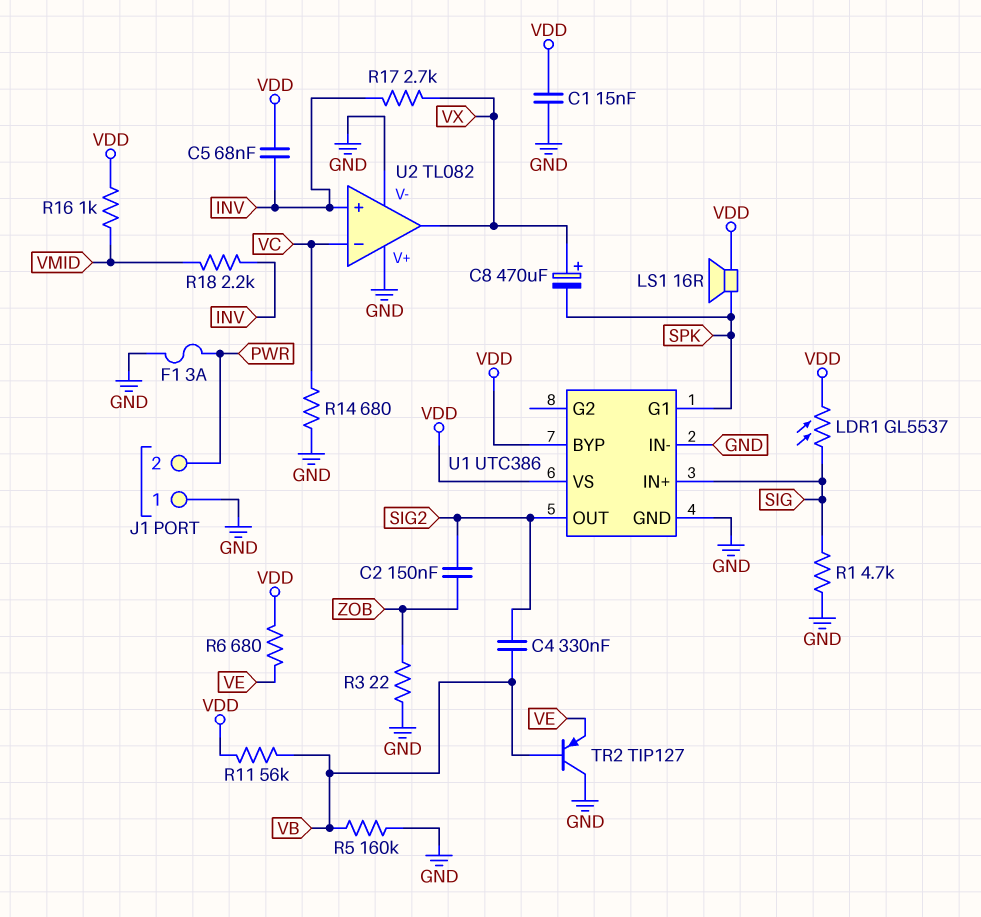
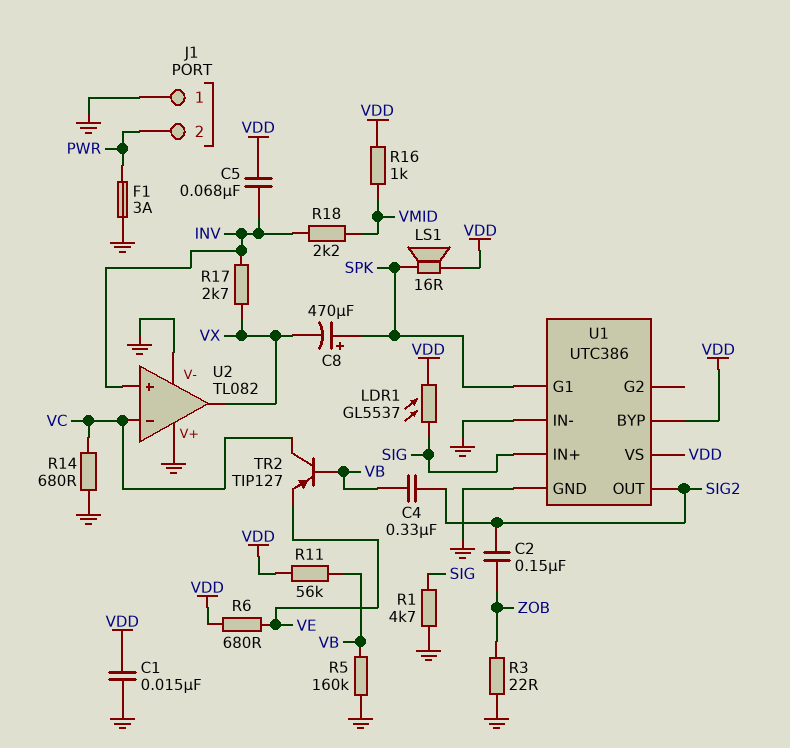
C8: 470uF (plus VX, minus SPK) -> 470uF (plus SPK, minus VX)
TR2: PNP TIP127 (B VB, C GND, E VE) -> PNP TIP127 (B VB, C VC, E VE)

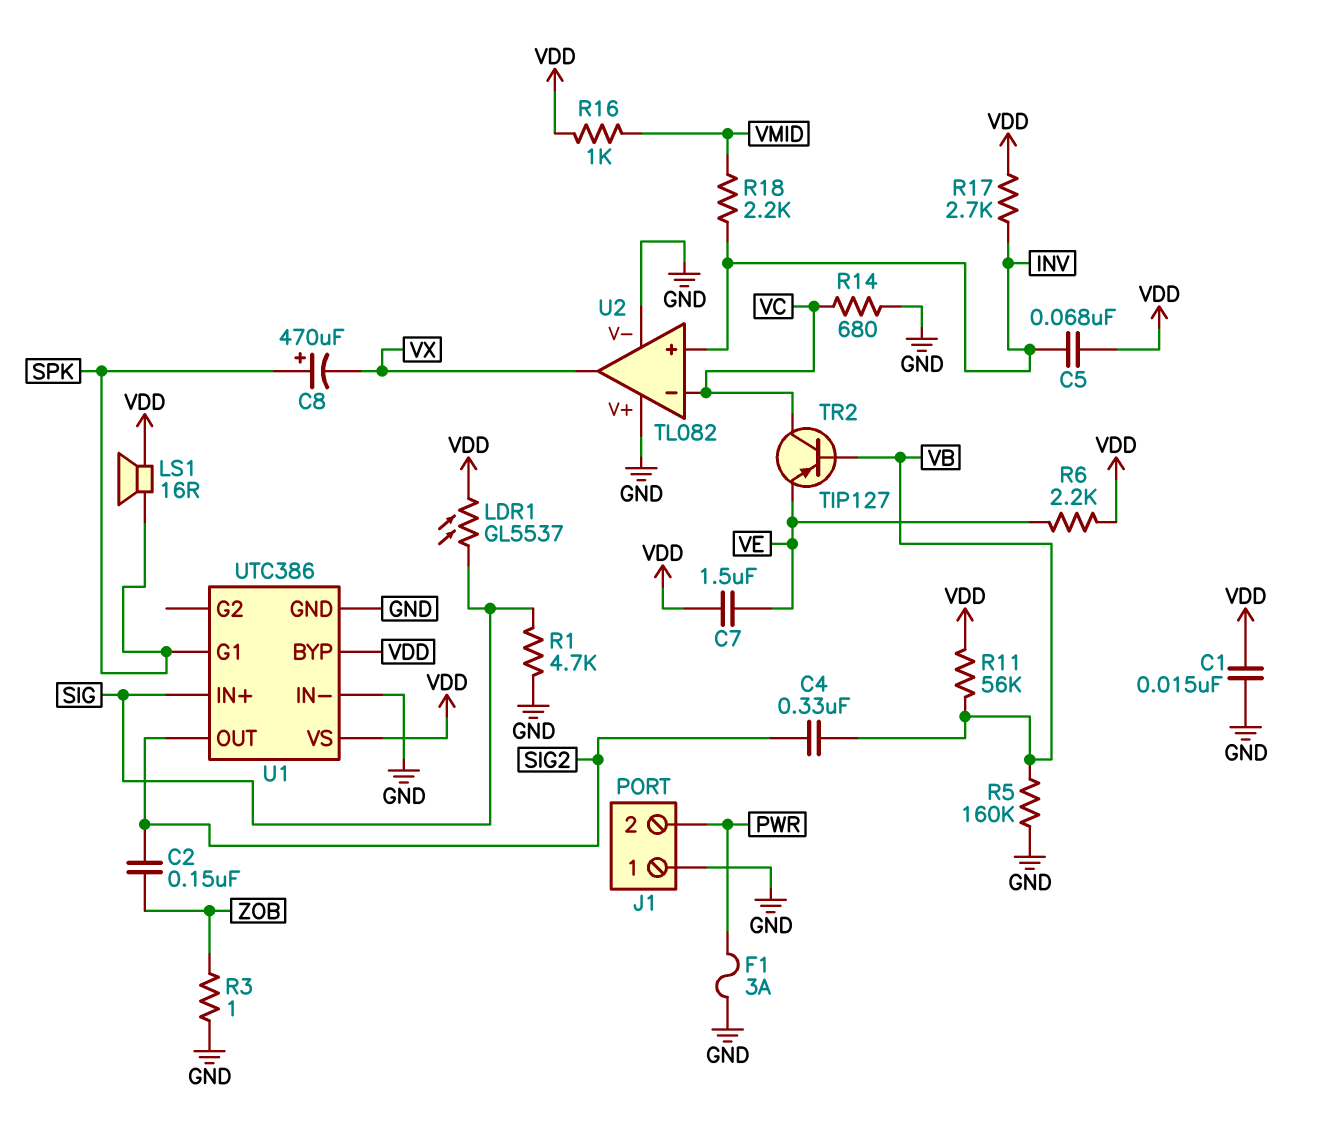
C7: none -> 1.5uF (VDD, VE)
R3: 22 (GND, ZOB) -> 1 (GND, ZOB)
R6: 680 (VDD, VE) -> 2.2k (VDD, VE)
R17: 2.7k (INV, VX) -> 2.7k (INV, VDD)

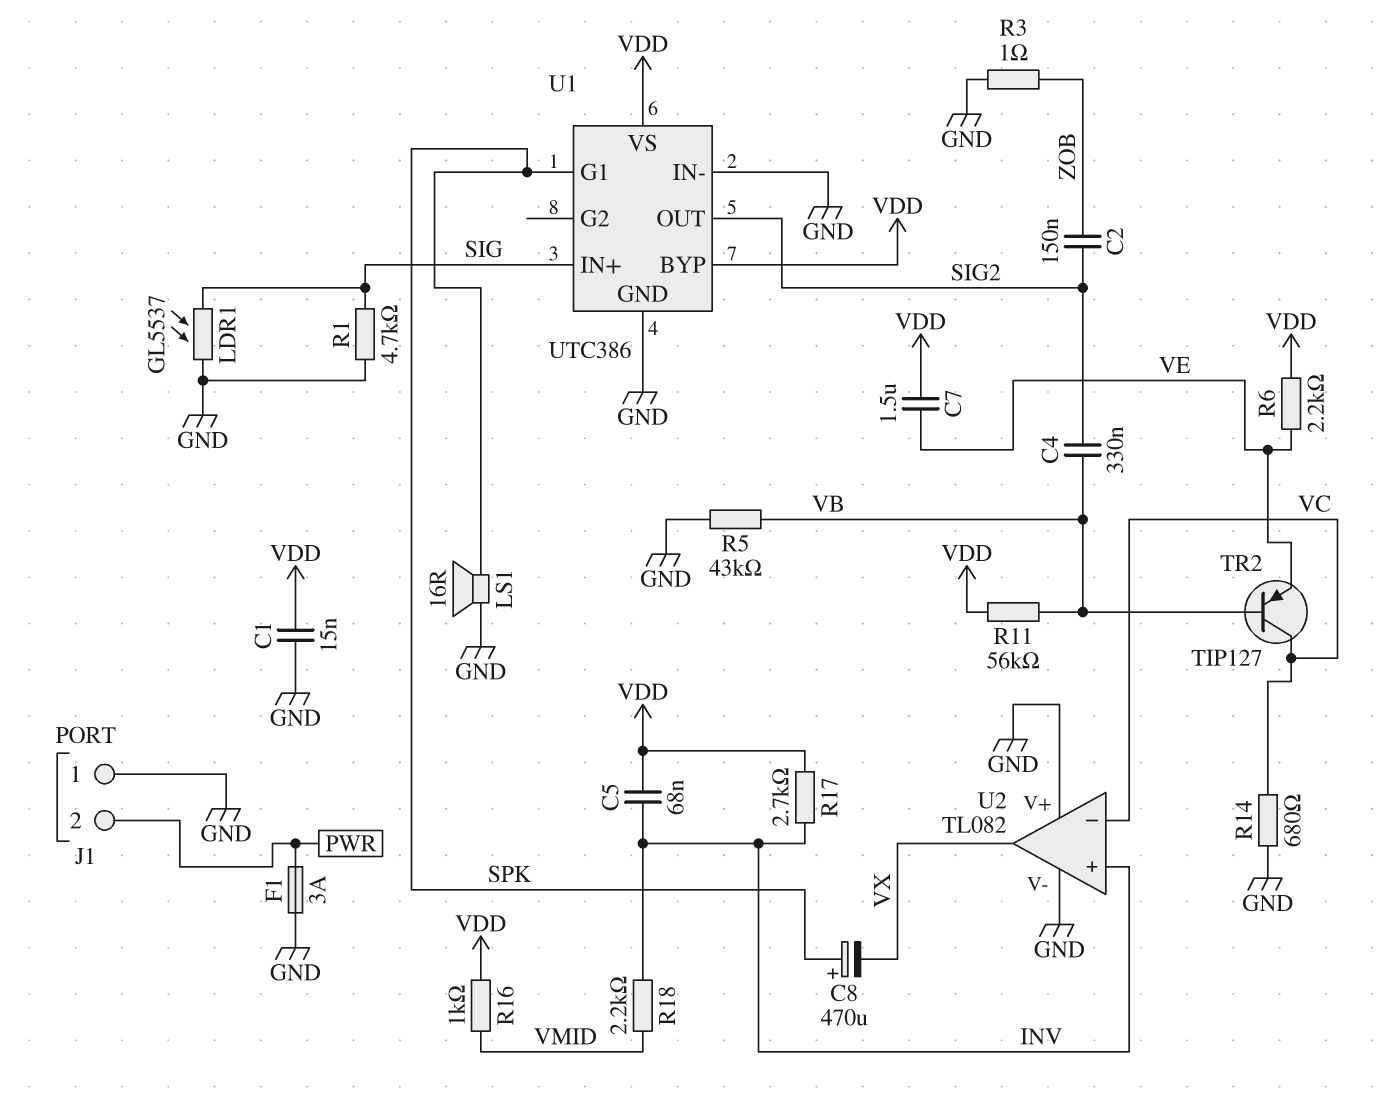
LDR1: GL5537 (SIG, VDD) -> GL5537 (GND, SIG)
LS1: speaker 16R (SPK, VDD) -> speaker 16R (GND, SPK)
R5: 160k (GND, VB) -> 43k (GND, VB)

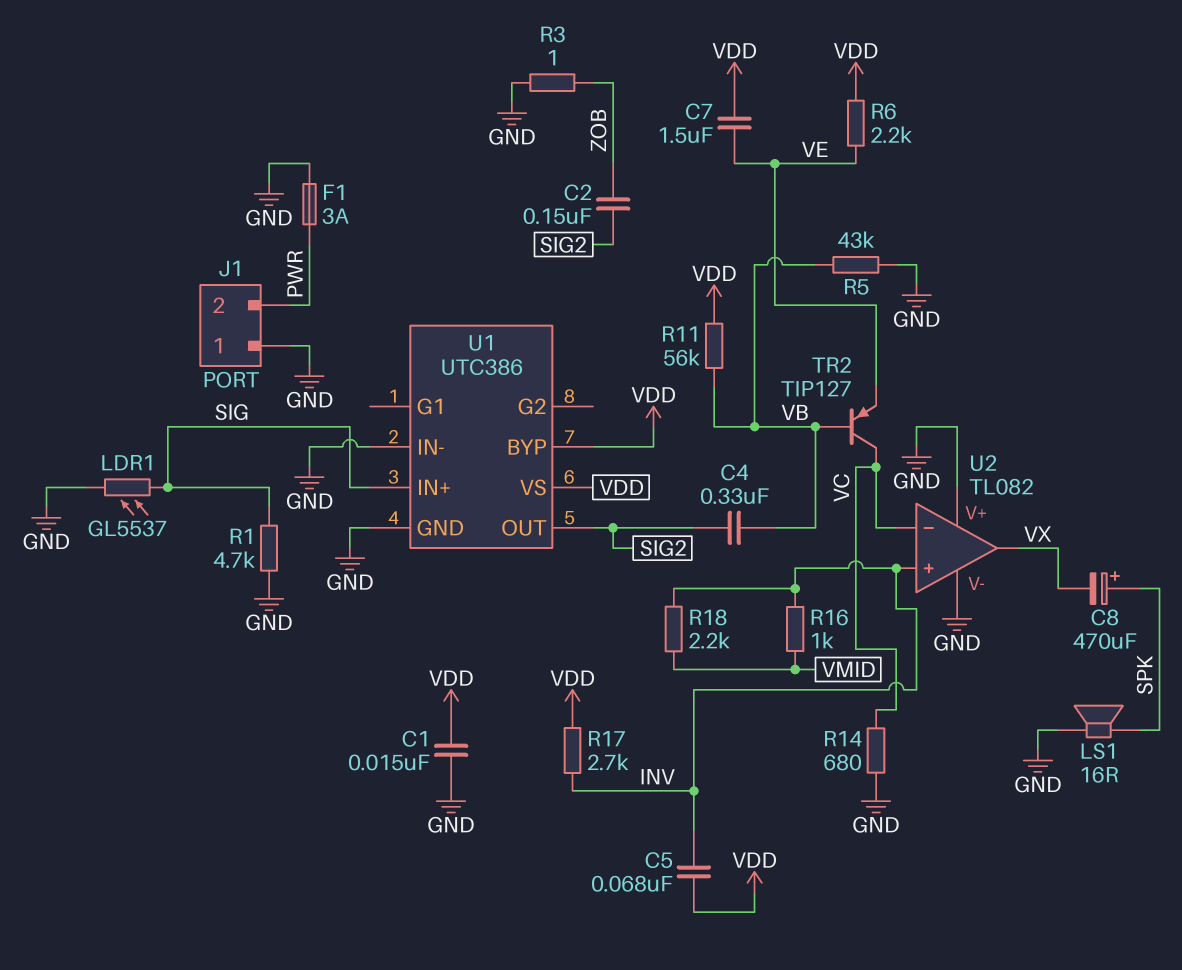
R16: 1k (VDD, VMID) -> 1k (INV, VMID)
U1 pin G1: SPK -> none

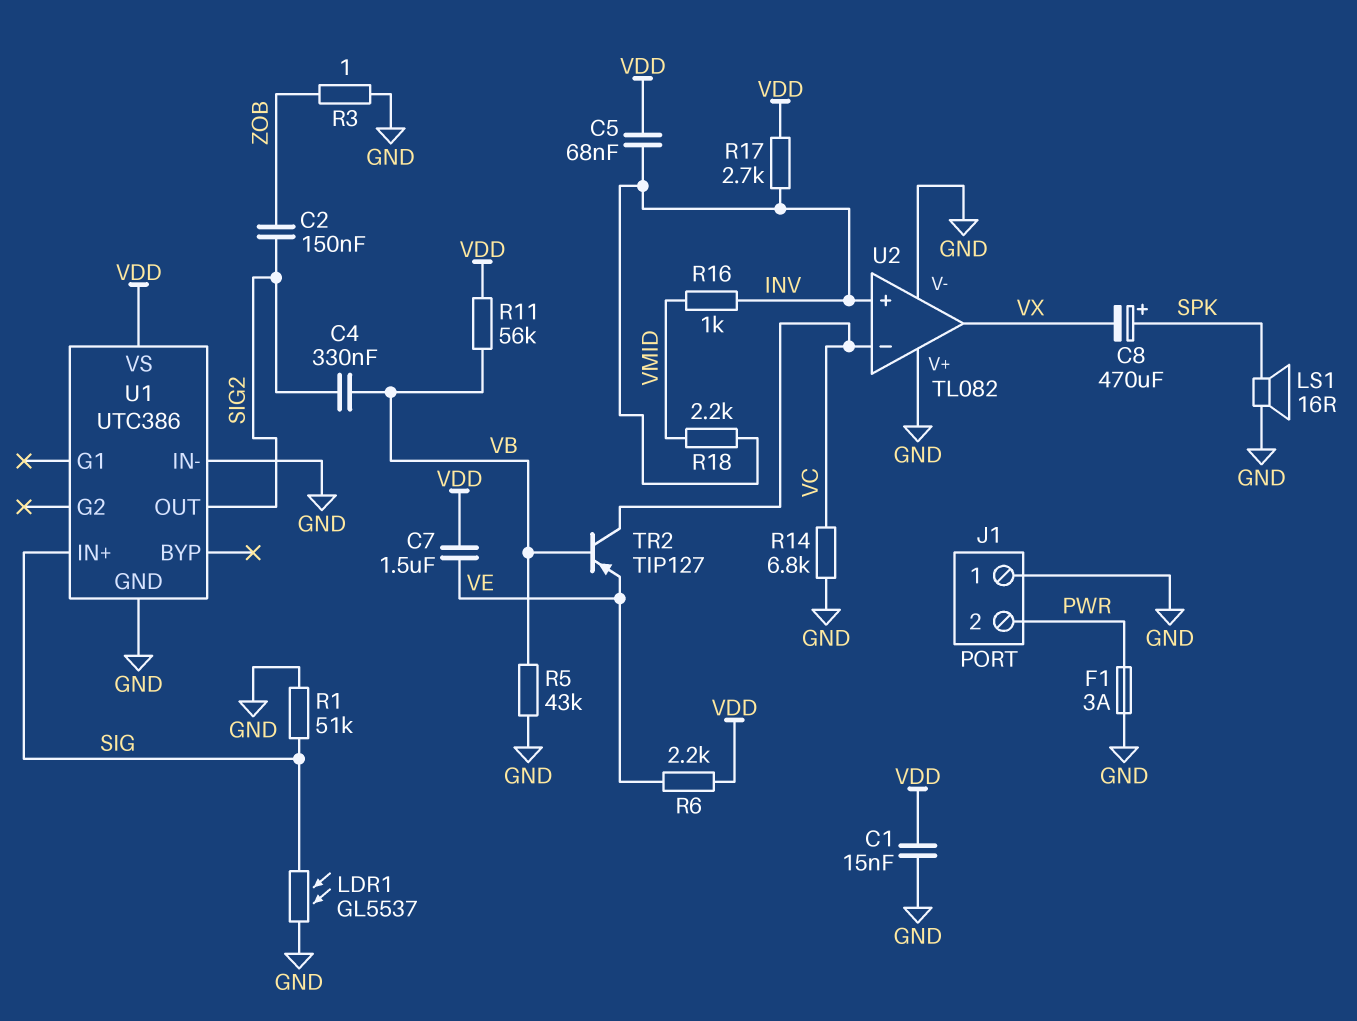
R1: 4.7k (GND, SIG) -> 51k (GND, SIG)
R14: 680 (GND, VC) -> 6.8k (GND, VC)
U1 pin BYP: VDD -> none

